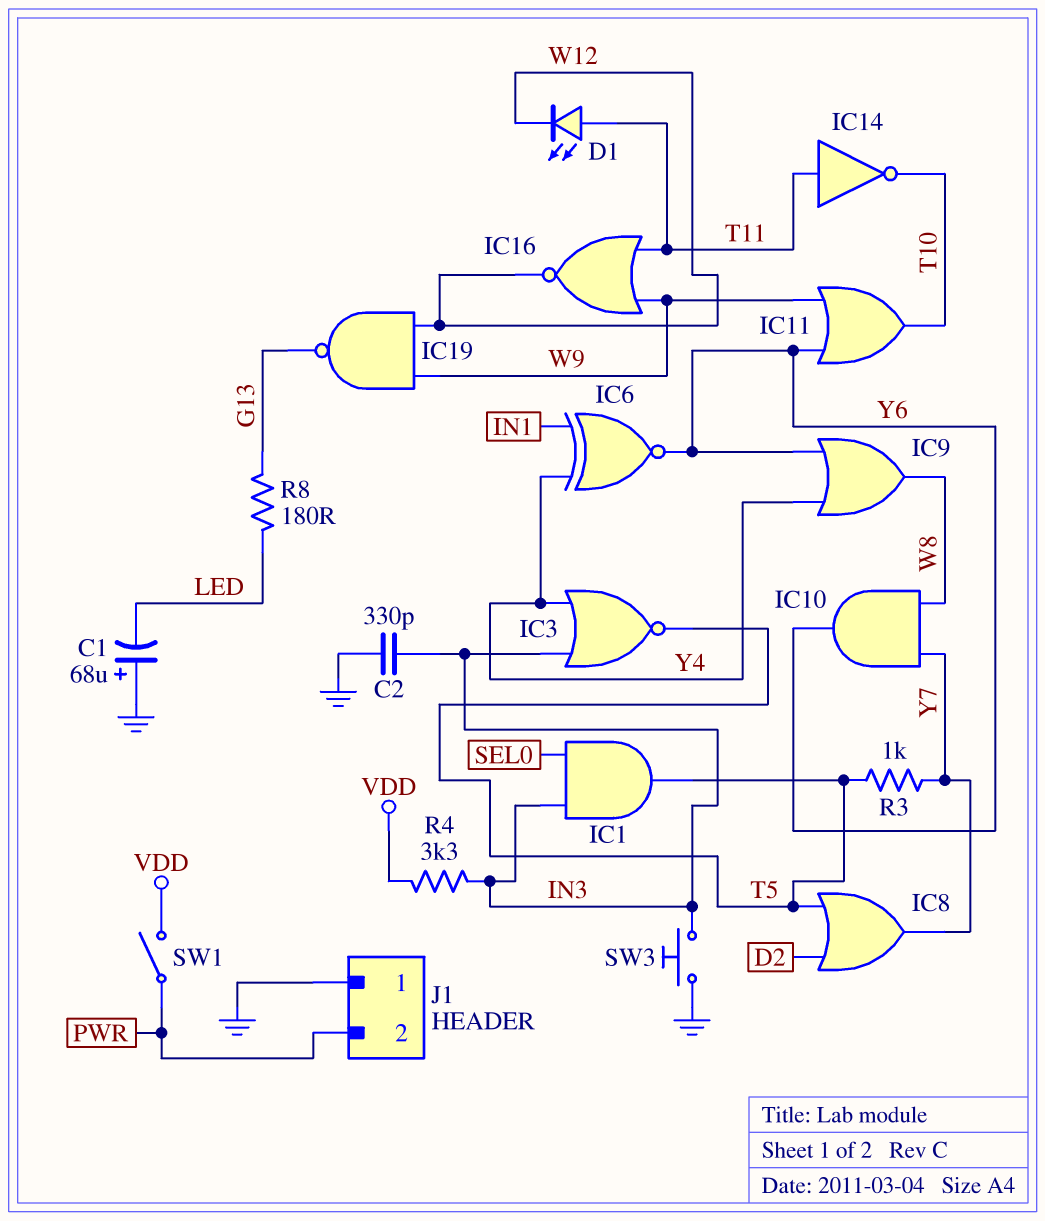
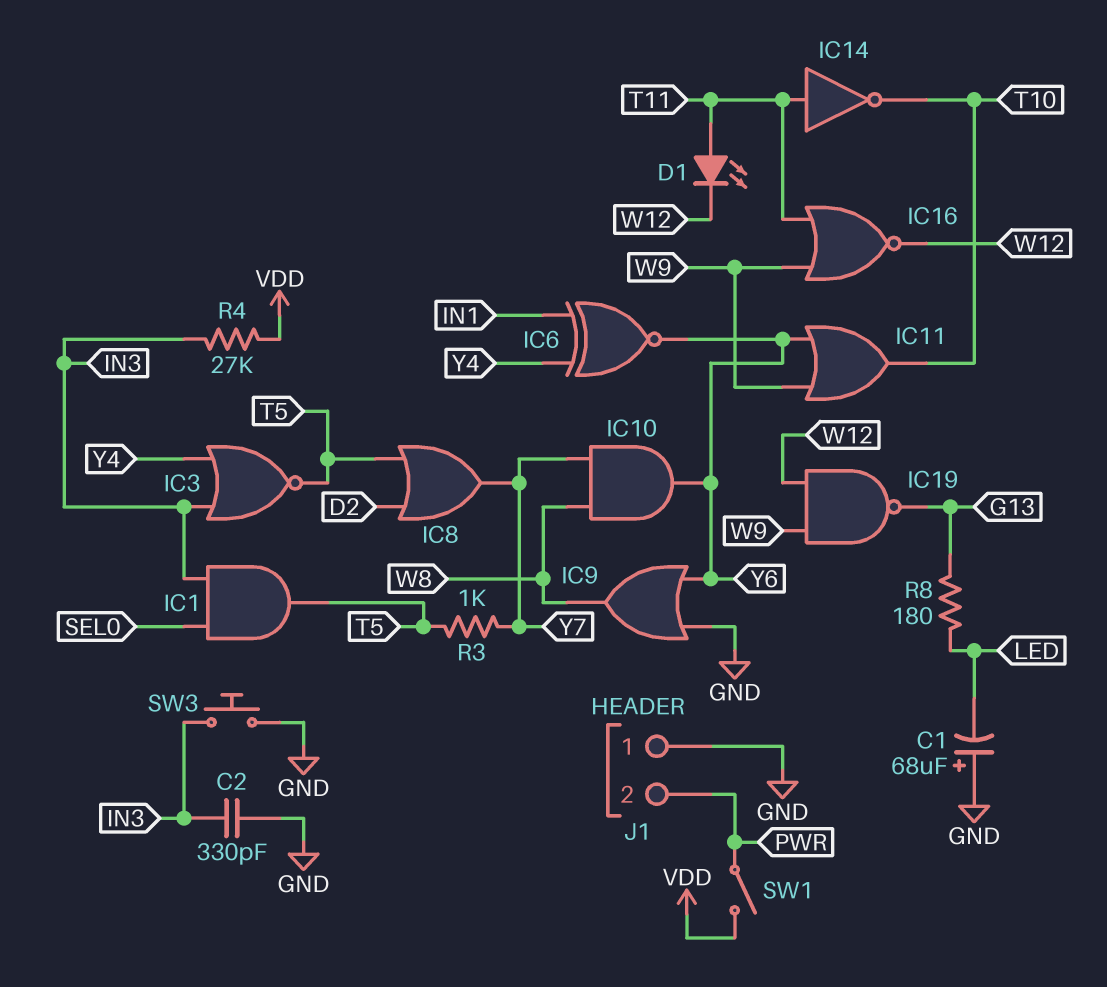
IC9: OR (in Y4, in Y6, out W8) -> OR (in GND, in Y6, out W8)
R4: 3.3k (IN3, VDD) -> 27k (IN3, VDD)

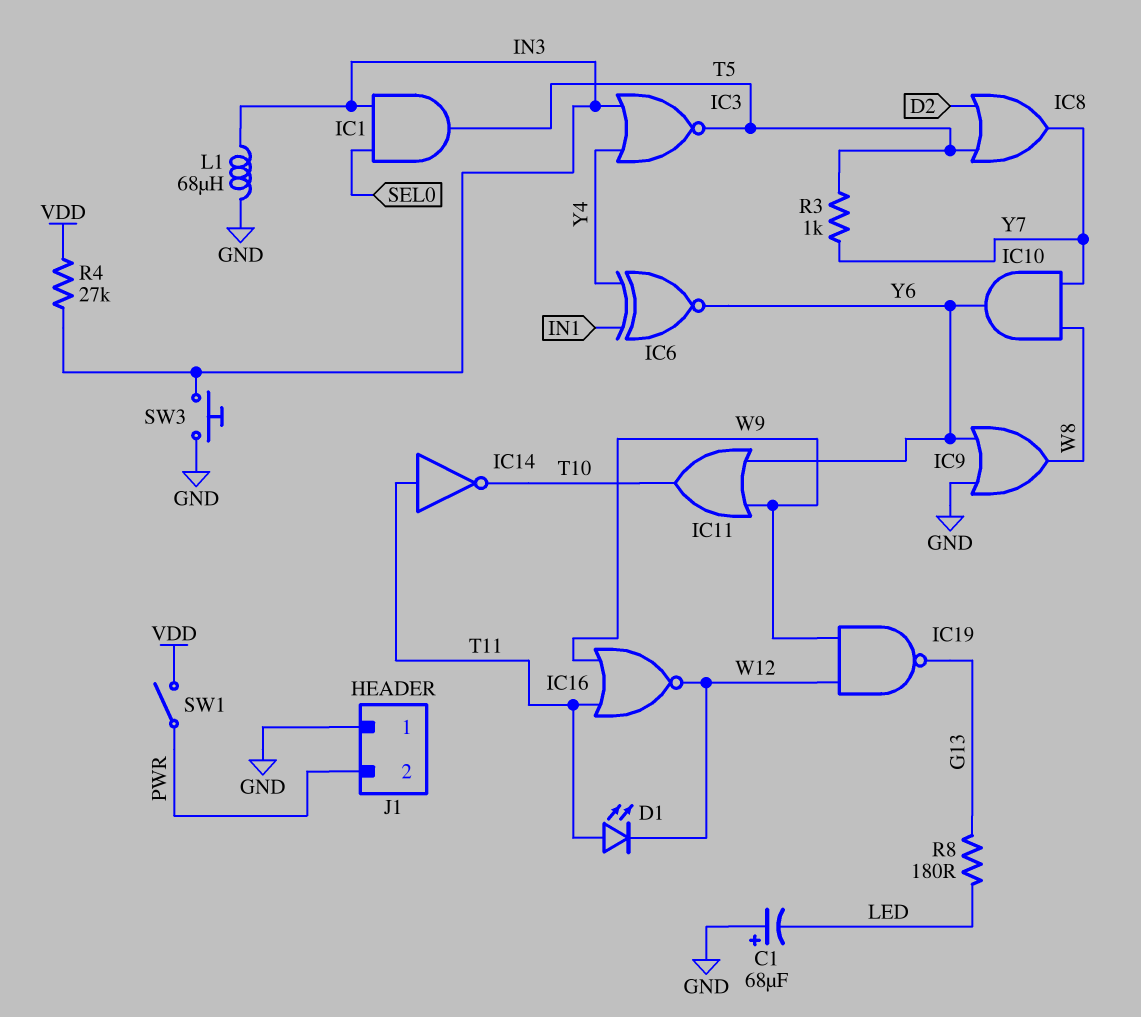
C2: 330pF (GND, IN3) -> none
L1: none -> 68uH (GND, IN3)

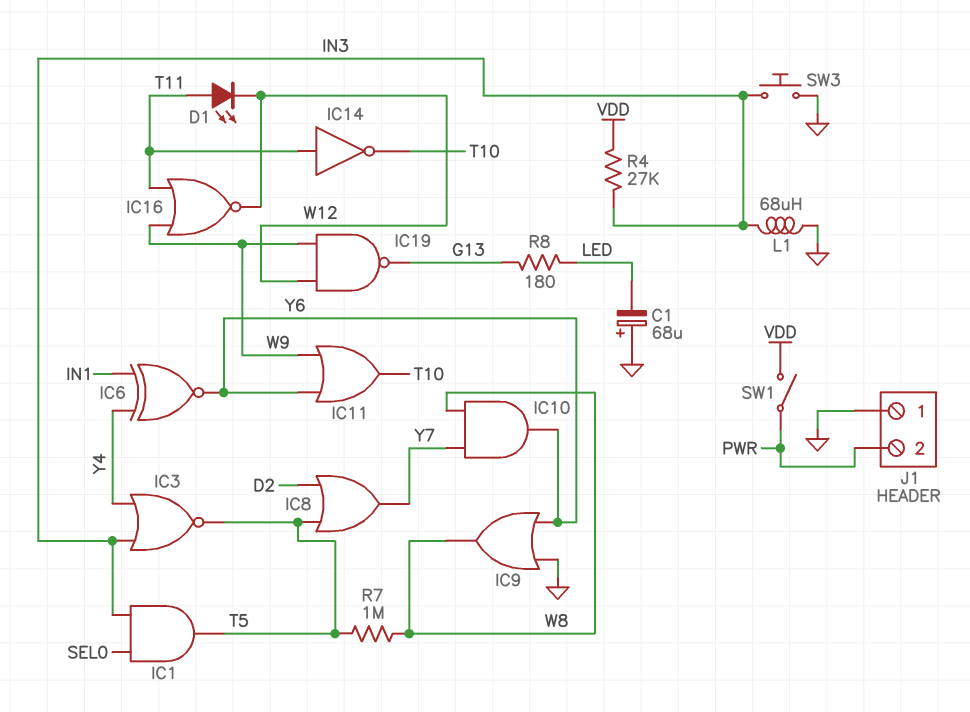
R3: 1k (T5, Y7) -> none
R7: none -> 1M (T5, W8)

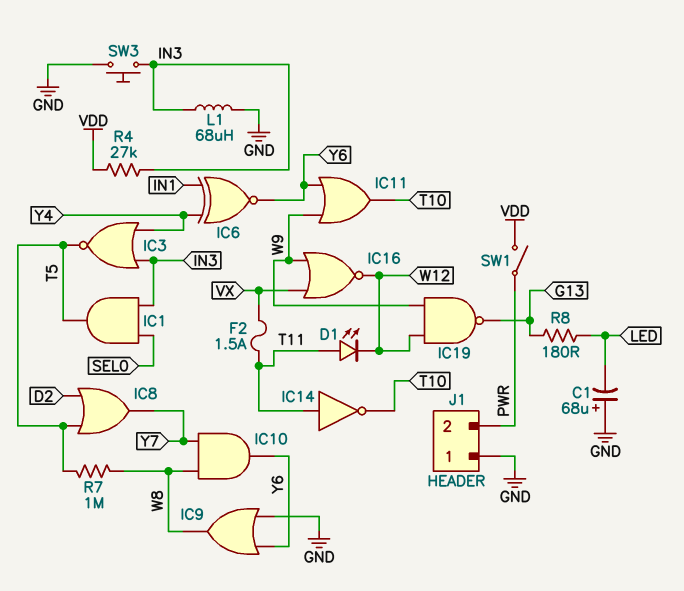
F2: none -> 1.5A (T11, VX)
IC16: NOR (in T11, in W9, out W12) -> NOR (in VX, in W9, out W12)

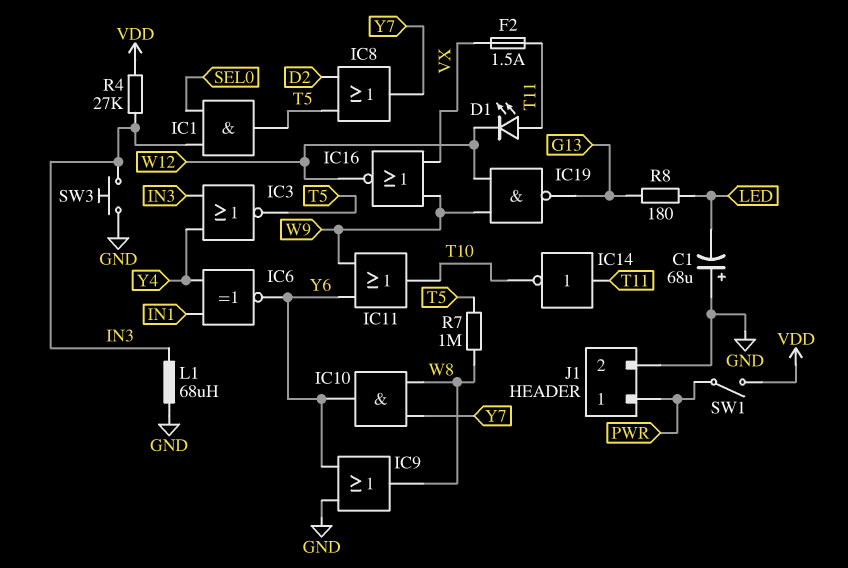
J1 pin 1: GND -> PWR
J1 pin 2: PWR -> GND

